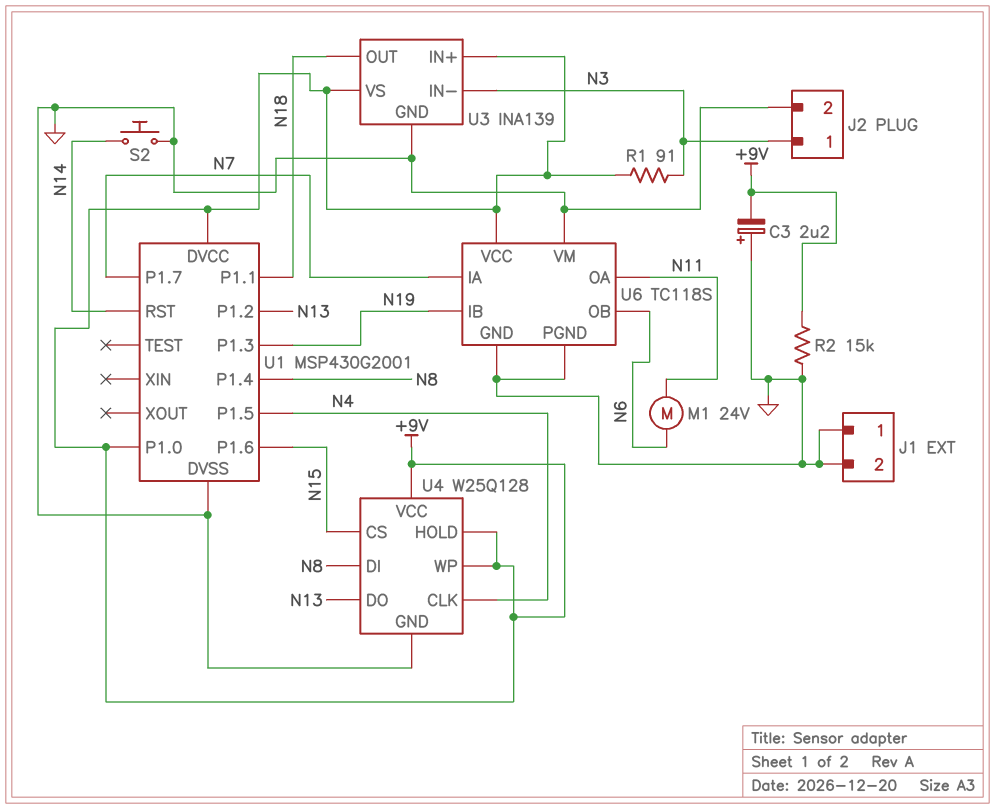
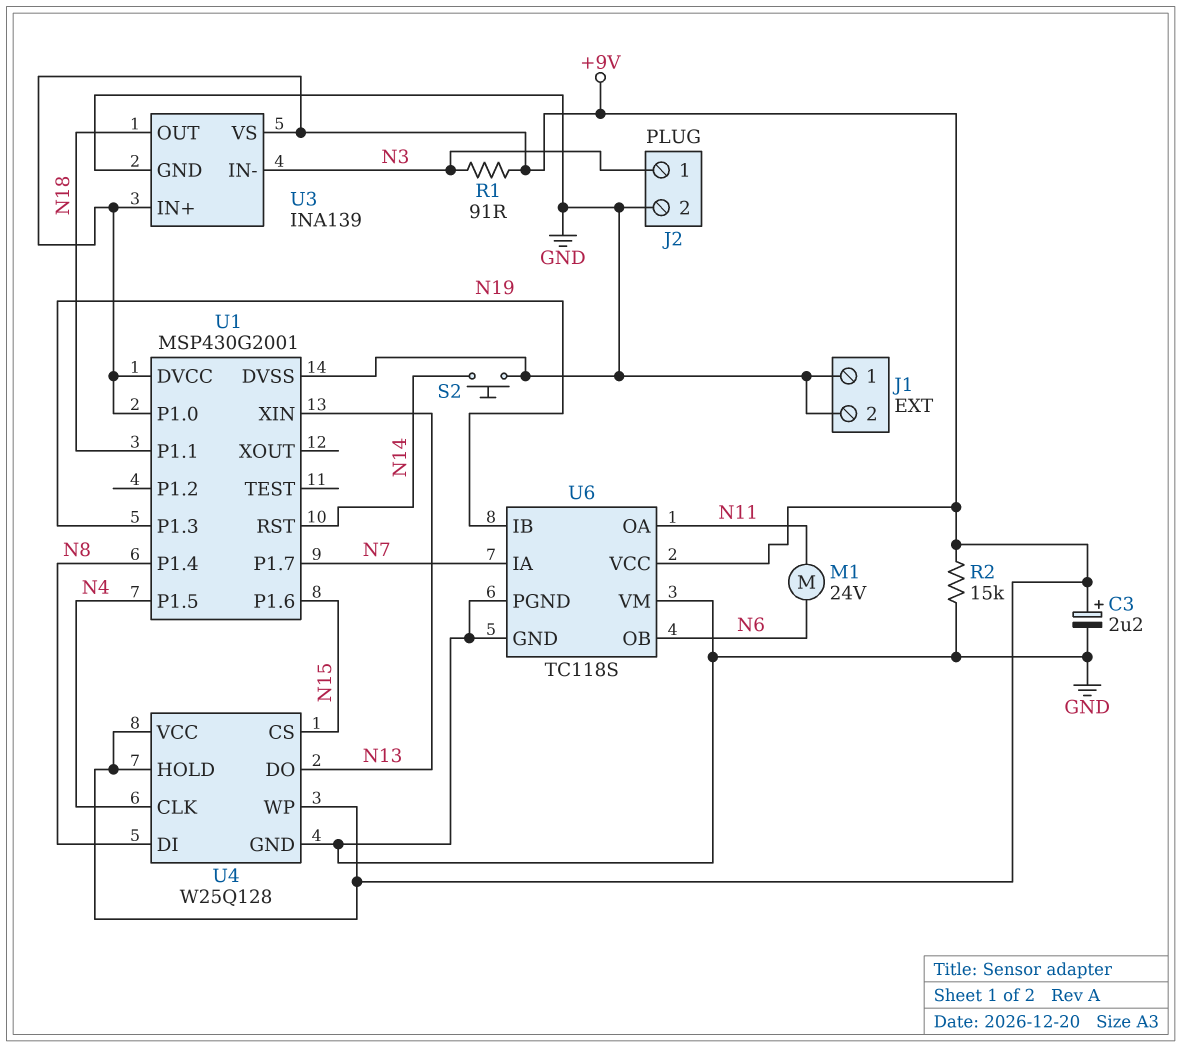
C3: 2.2uF (plus GND, minus +9V) -> 2.2uF (plus +9V, minus GND)
U1 pin P1.2: N13 -> none
U1 pin XIN: none -> N13

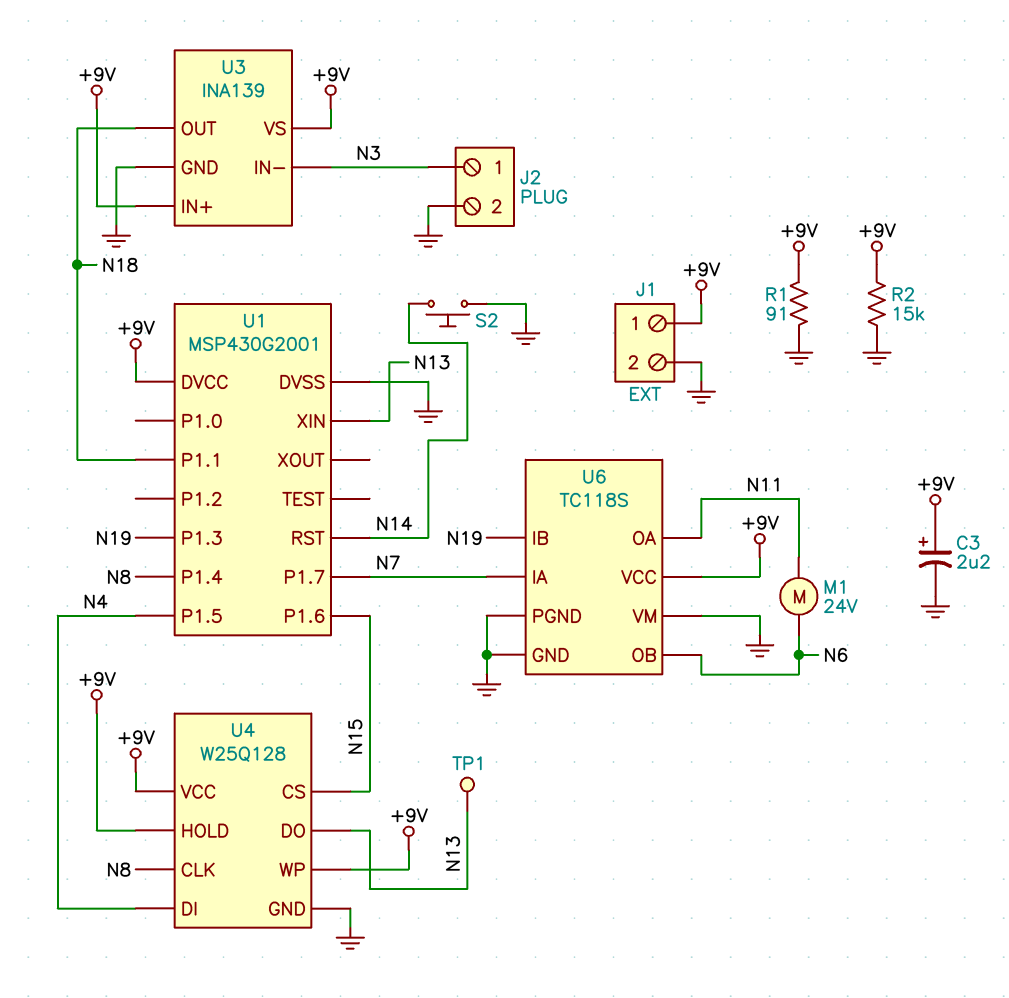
J1 pin 1: GND -> +9V
R1: 91 (+9V, N3) -> 91 (+9V, GND)
TP1: none -> test point (N13)
U1 pin P1.0: +9V -> none
U4 pin CLK: N4 -> N8
U4 pin DI: N8 -> N4

